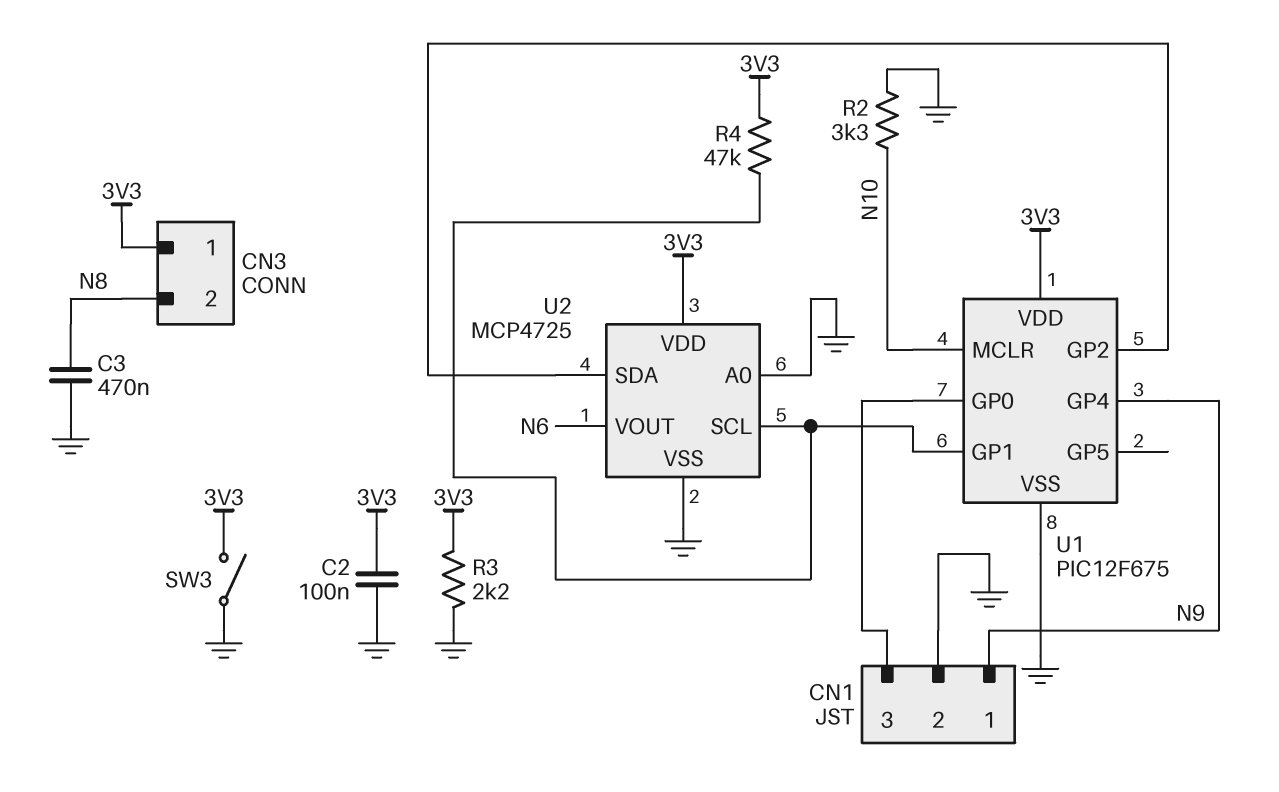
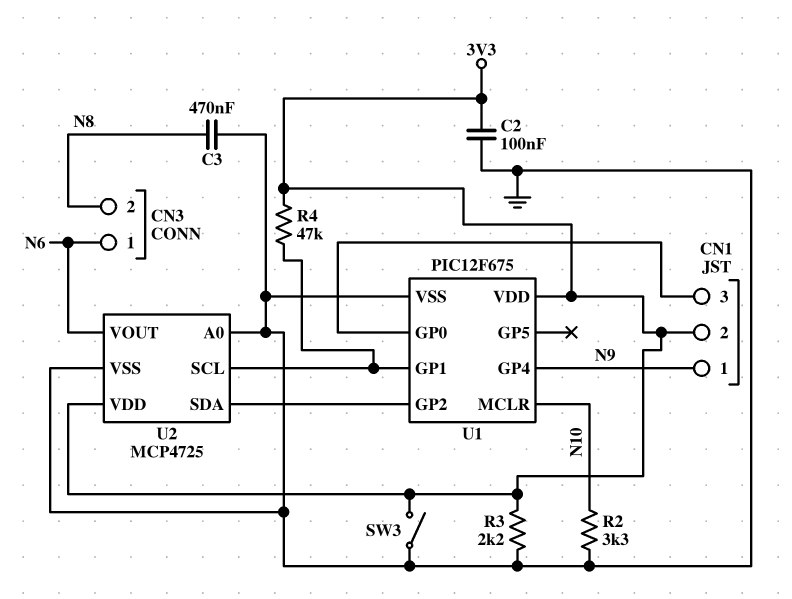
CN1 pin 2: GND -> 3V3
CN3 pin 1: 3V3 -> N6

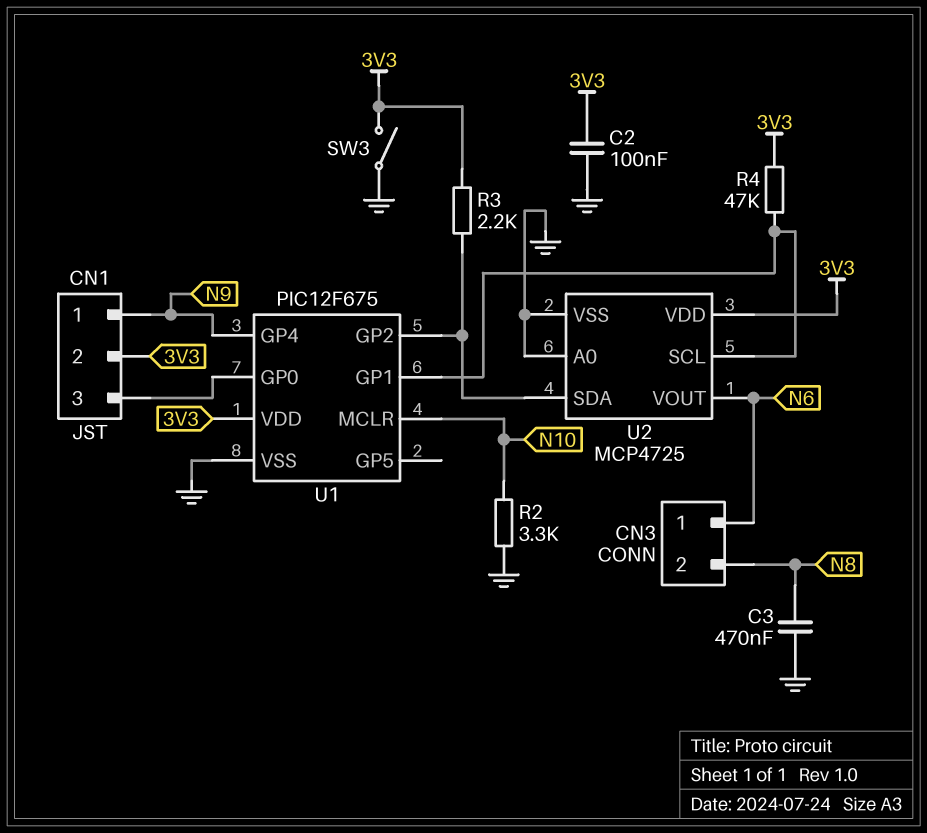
R3: 2.2k (3V3, GND) -> 2.2k (3V3, U1/GP2)

